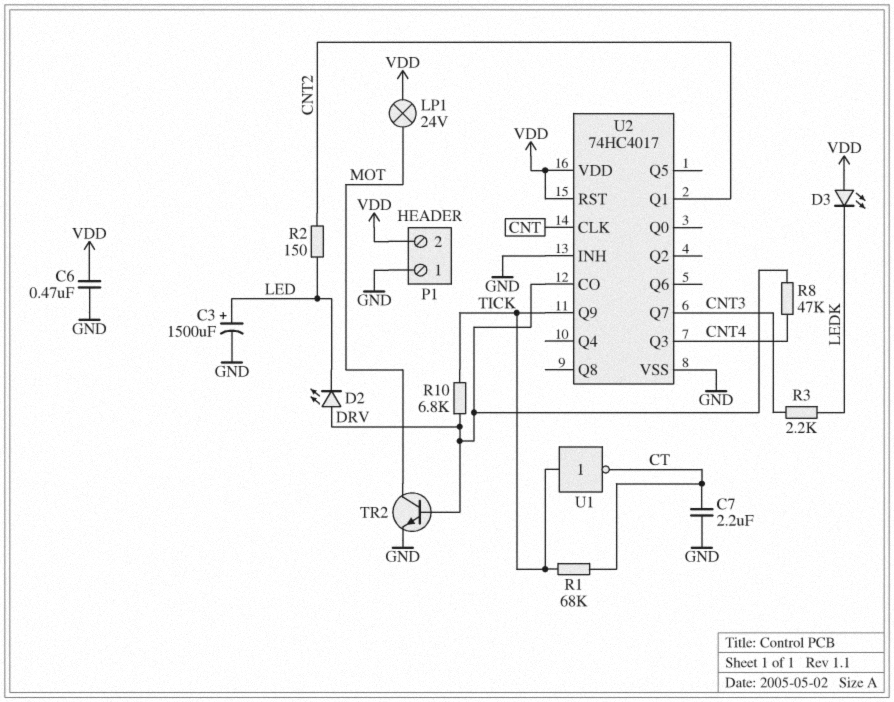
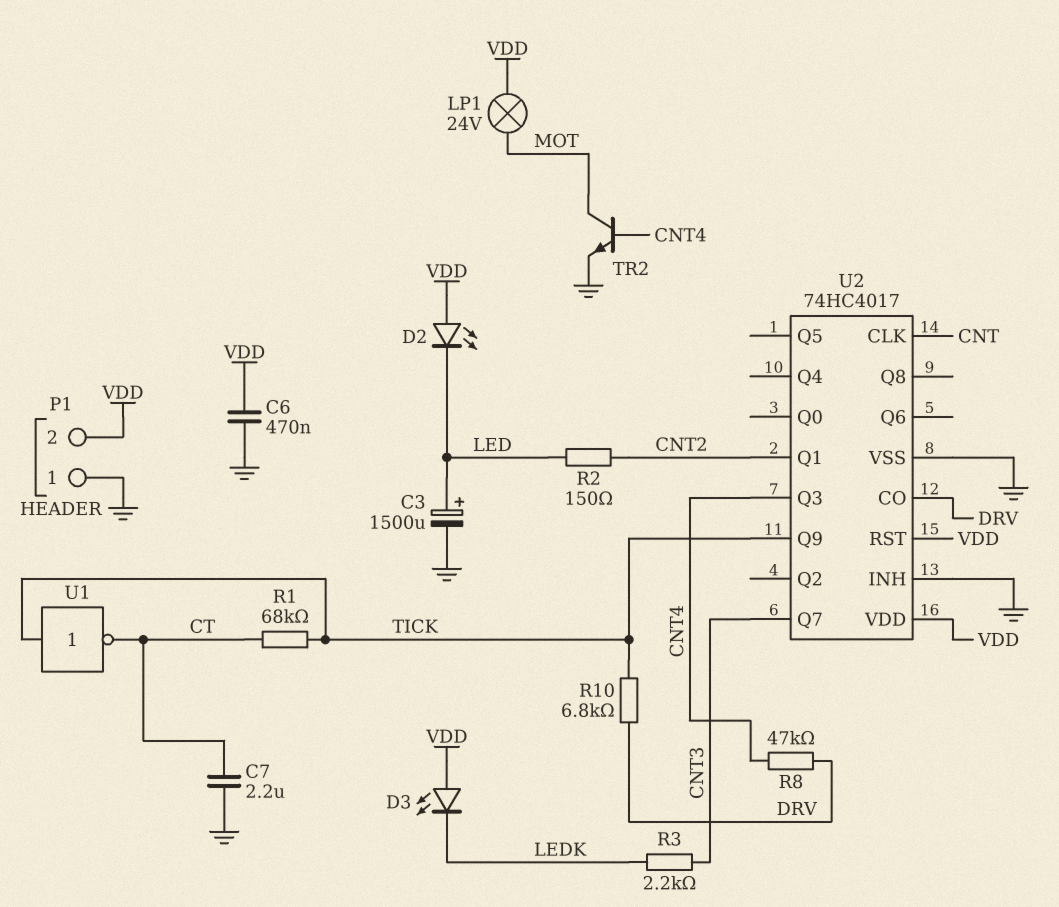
D2: LED (A DRV, K LED) -> LED (A VDD, K LED)
TR2: NPN (B DRV, C MOT, E GND) -> NPN (B CNT4, C MOT, E GND)

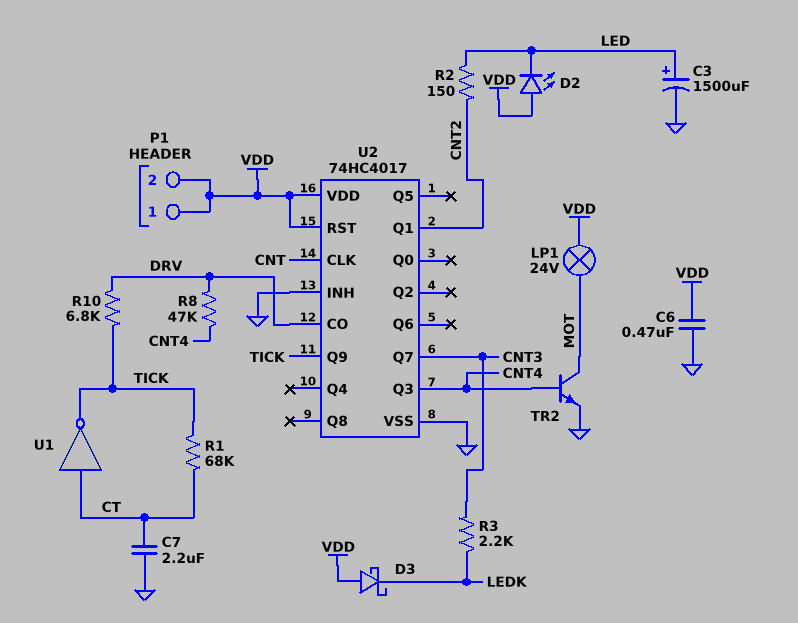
D3: LED (A VDD, K LEDK) -> schottky (A VDD, K LEDK)
P1 pin 1: GND -> VDD
U1: NOT (in TICK, out CT) -> NOT (in CT, out TICK)

